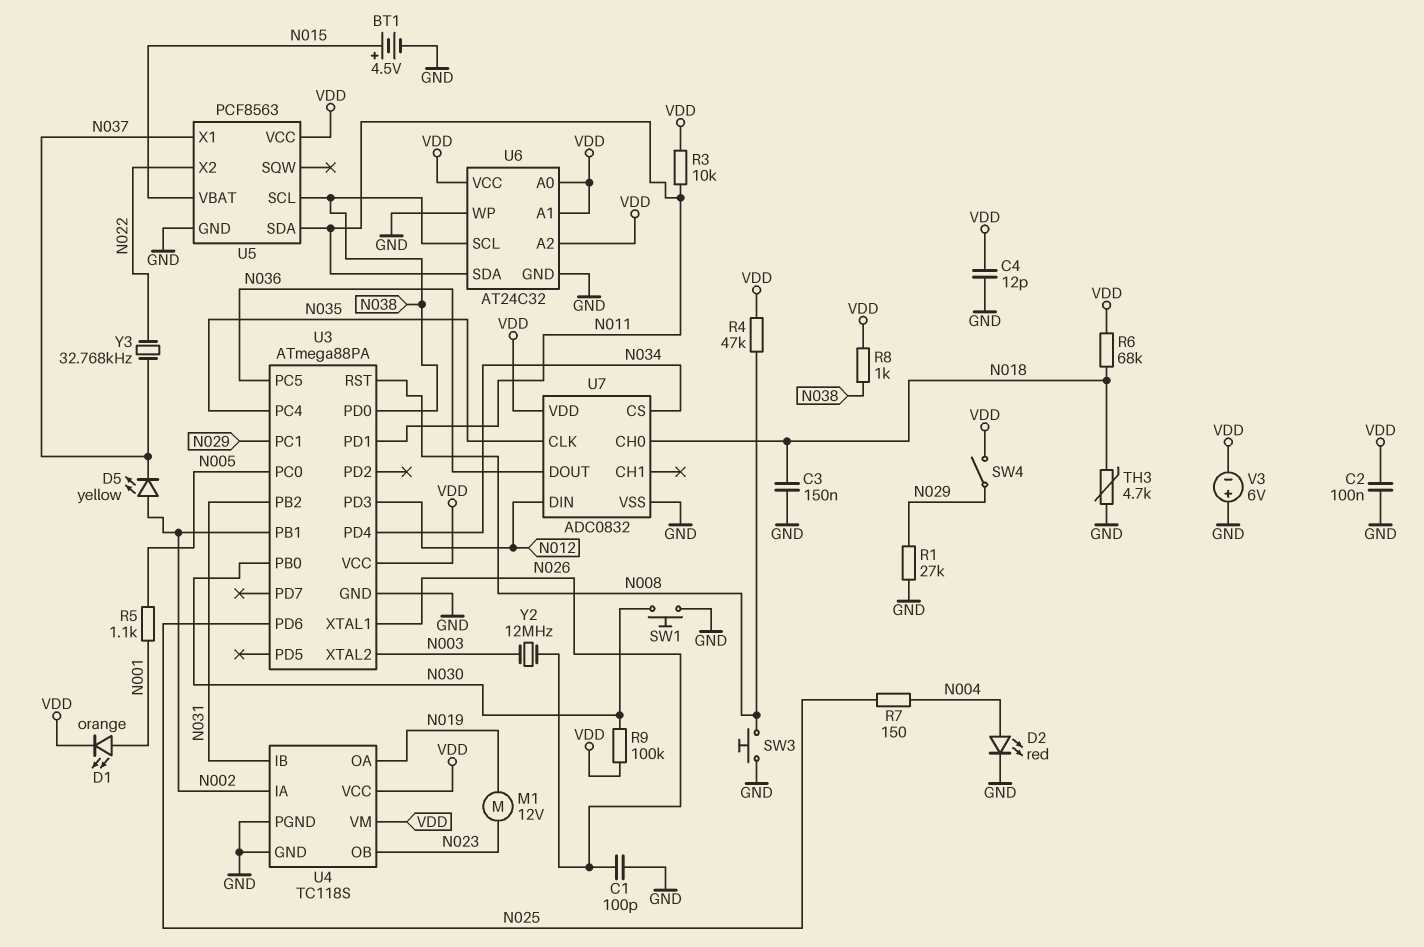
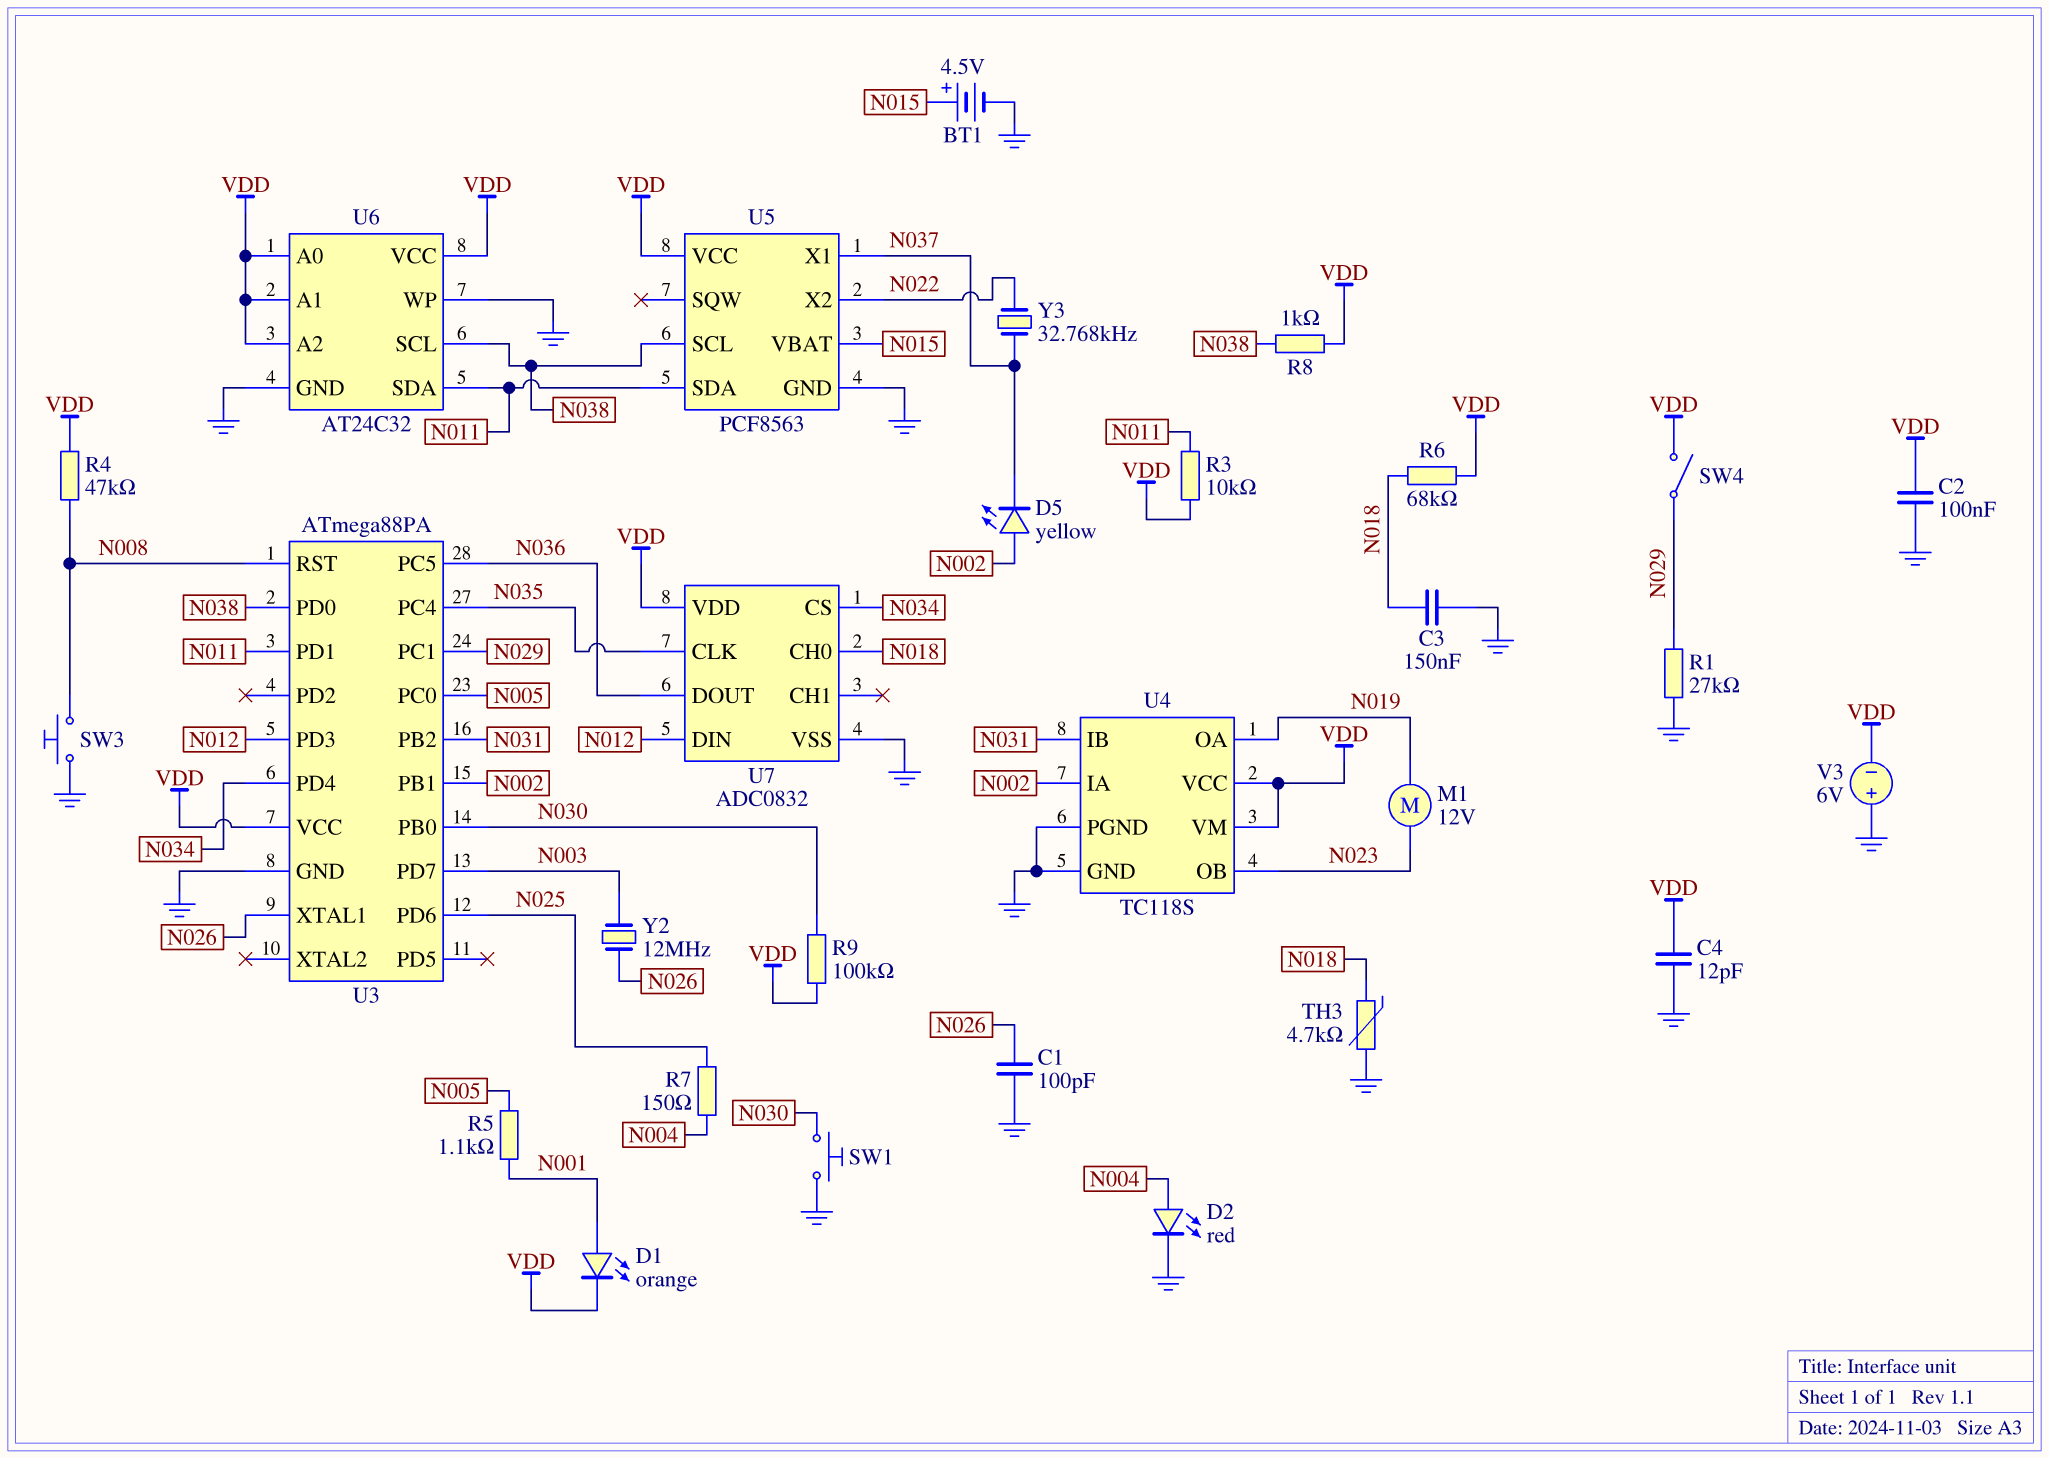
U3 pin PD7: none -> N003
U3 pin XTAL2: N003 -> none

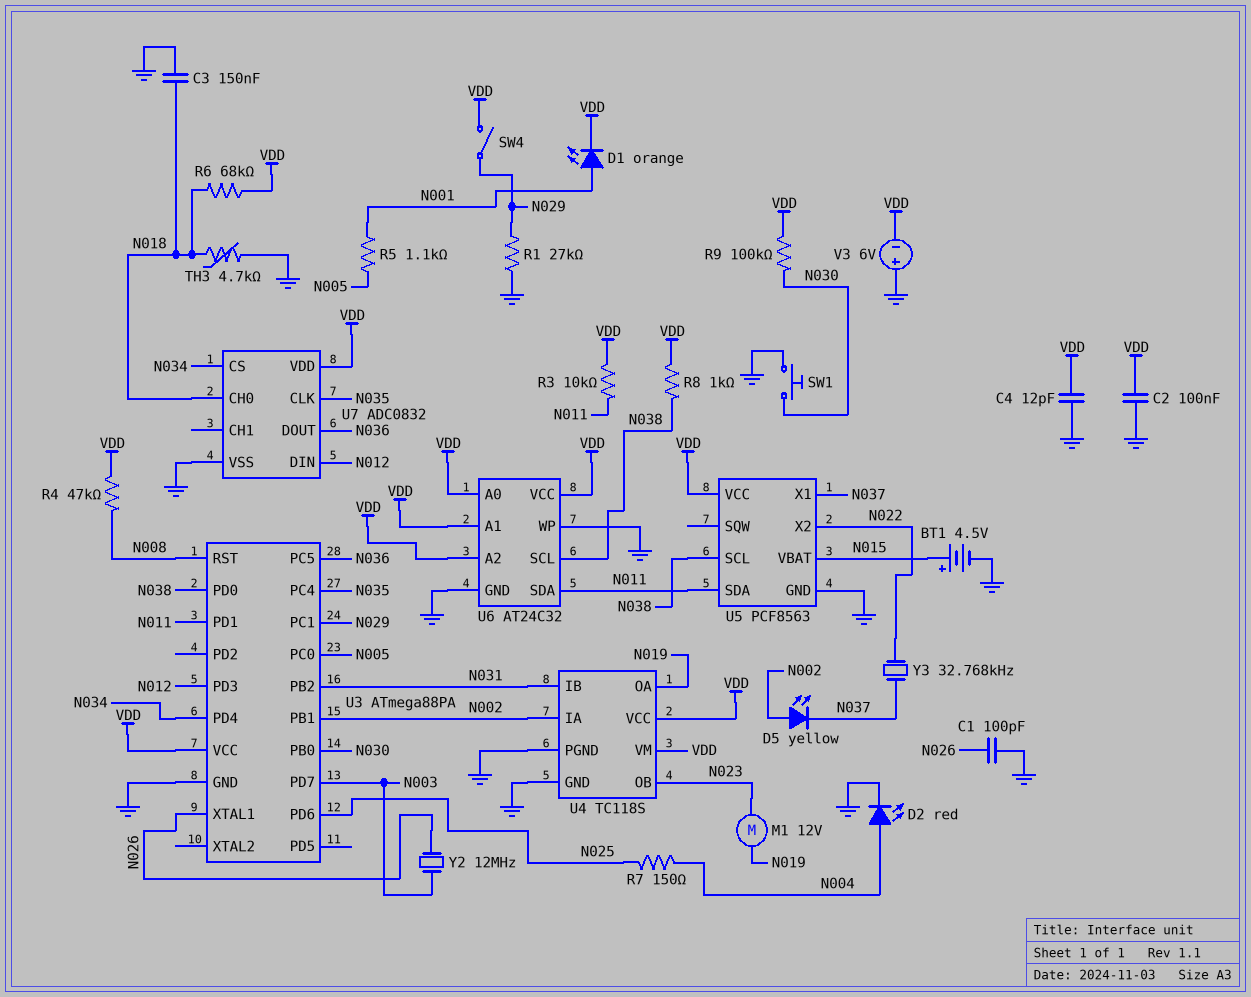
SW3: button (GND, N008) -> none

